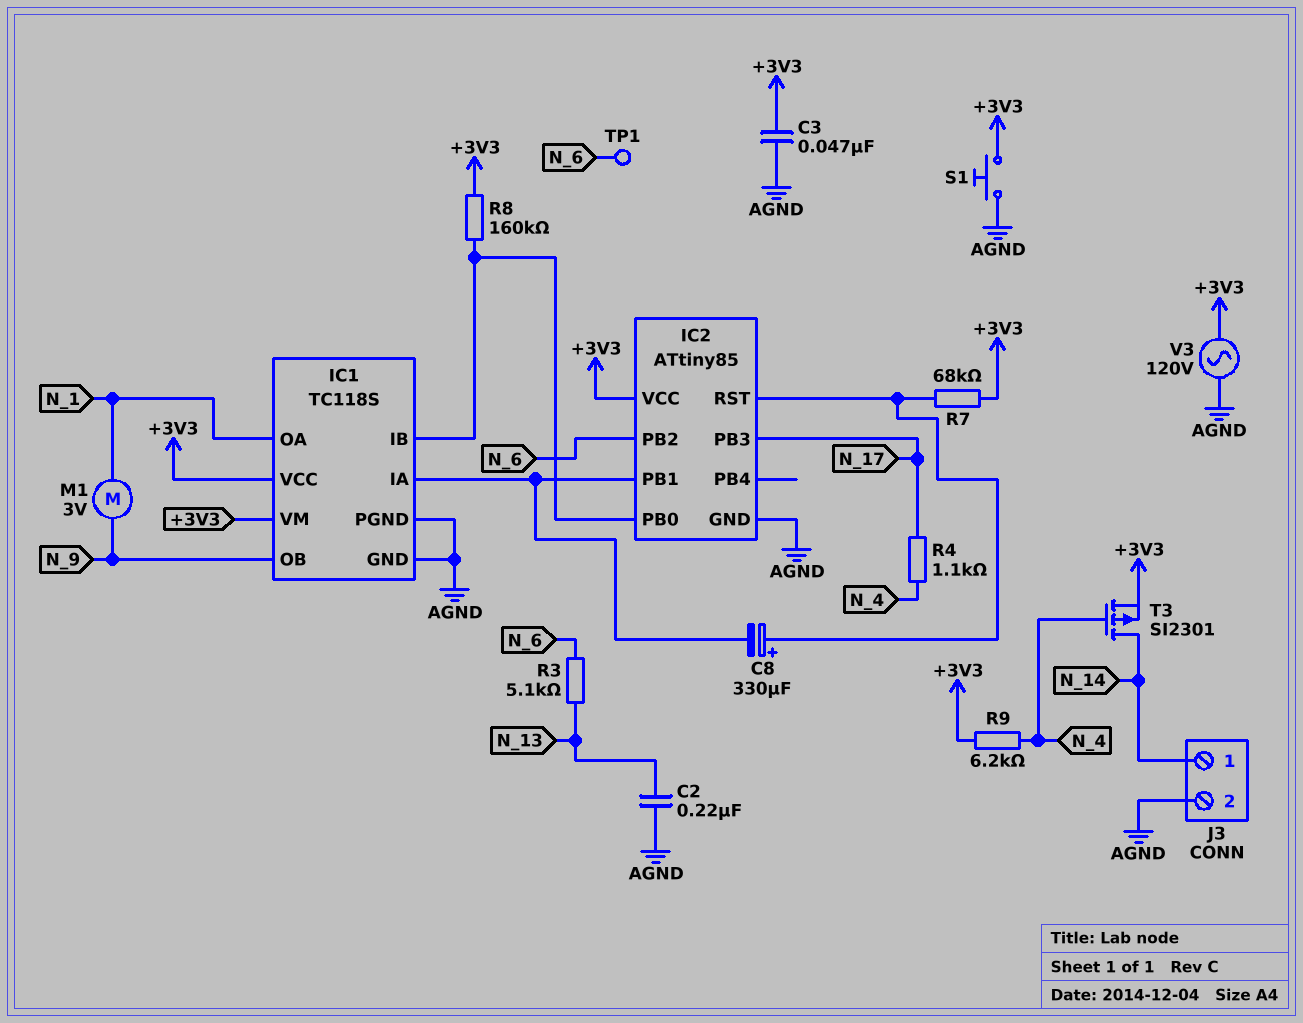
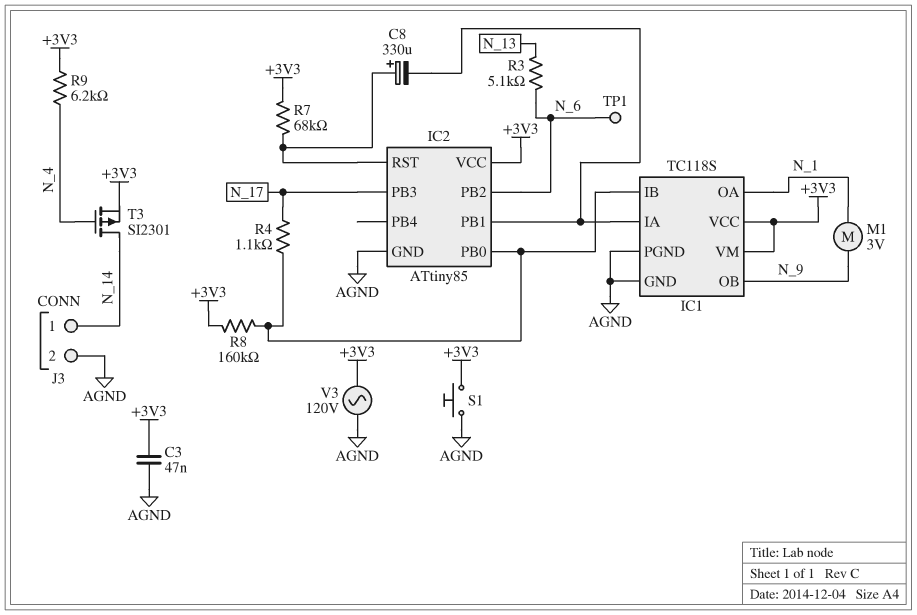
C2: 220nF (AGND, N_13) -> none
R4: 1.1k (N_4, N_17) -> 1.1k (IC1/IB, N_17)

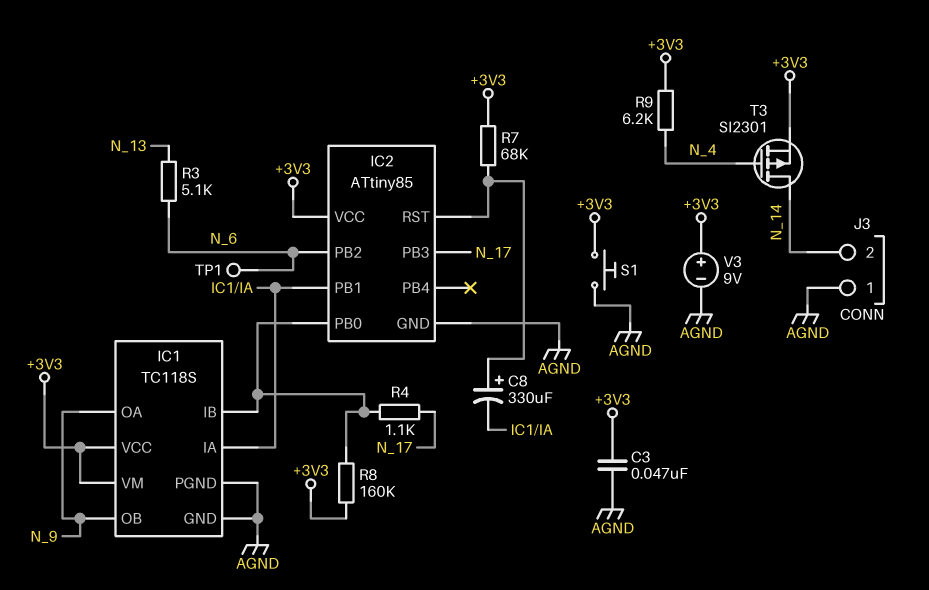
IC1 pin OA: N_1 -> N_9
J3 pin 1: N_14 -> AGND
J3 pin 2: AGND -> N_14
M1: motor 3V (N_1, N_9) -> none
V3: AC 120V (+3V3, AGND) -> 9V (plus +3V3, minus AGND)

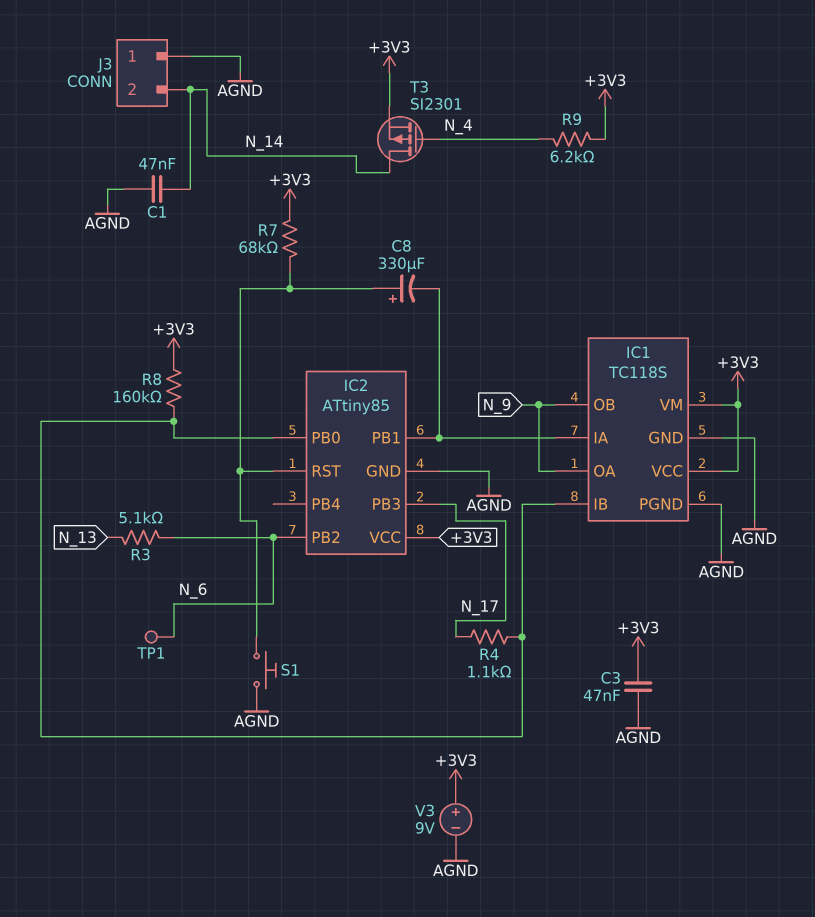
C1: none -> 47nF (AGND, N_14)
S1: button (+3V3, AGND) -> button (AGND, IC2/RST)

